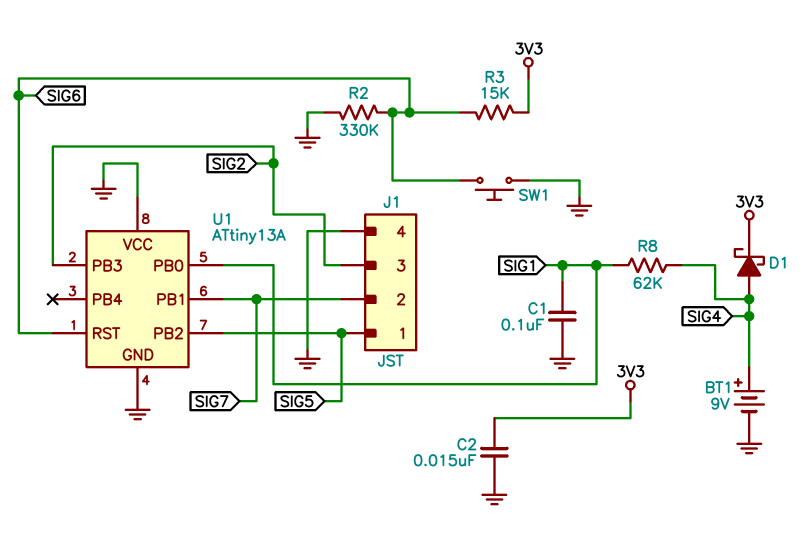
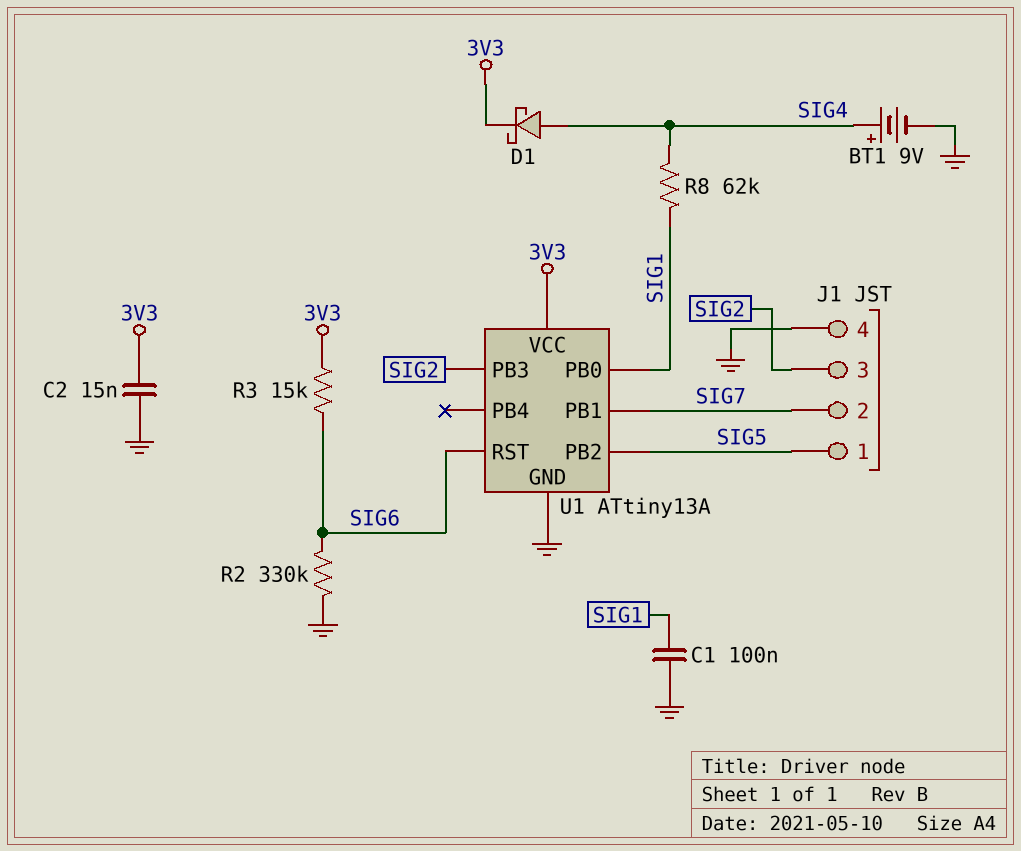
SW1: button (GND, SIG6) -> none
U1 pin VCC: GND -> 3V3

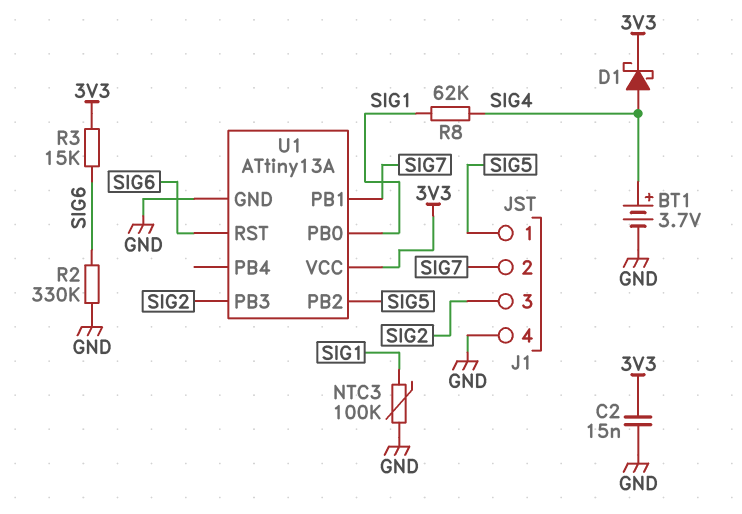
BT1: 9V (plus SIG4, minus GND) -> 3.7V (plus SIG4, minus GND)
C1: 100nF (GND, SIG1) -> none
NTC3: none -> 100k (GND, SIG1)

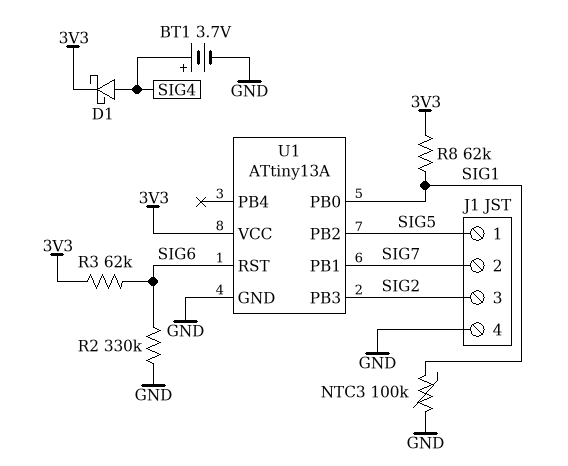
C2: 15nF (3V3, GND) -> none
R3: 15k (3V3, SIG6) -> 62k (3V3, SIG6)
R8: 62k (SIG1, SIG4) -> 62k (3V3, SIG1)

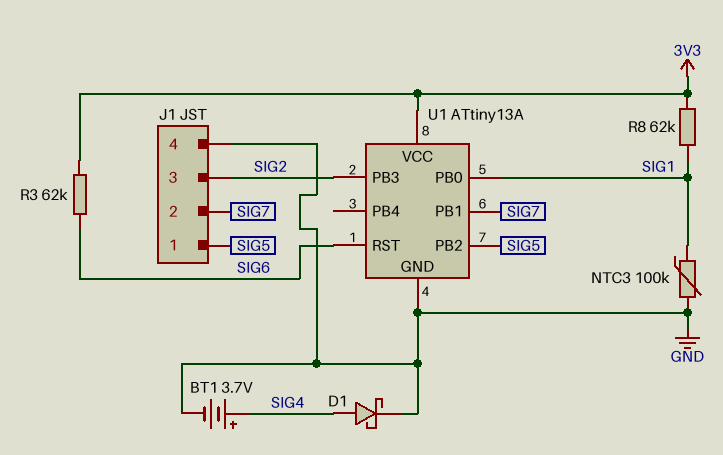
D1: schottky (A SIG4, K 3V3) -> schottky (A SIG4, K GND)
R2: 330k (GND, SIG6) -> none

